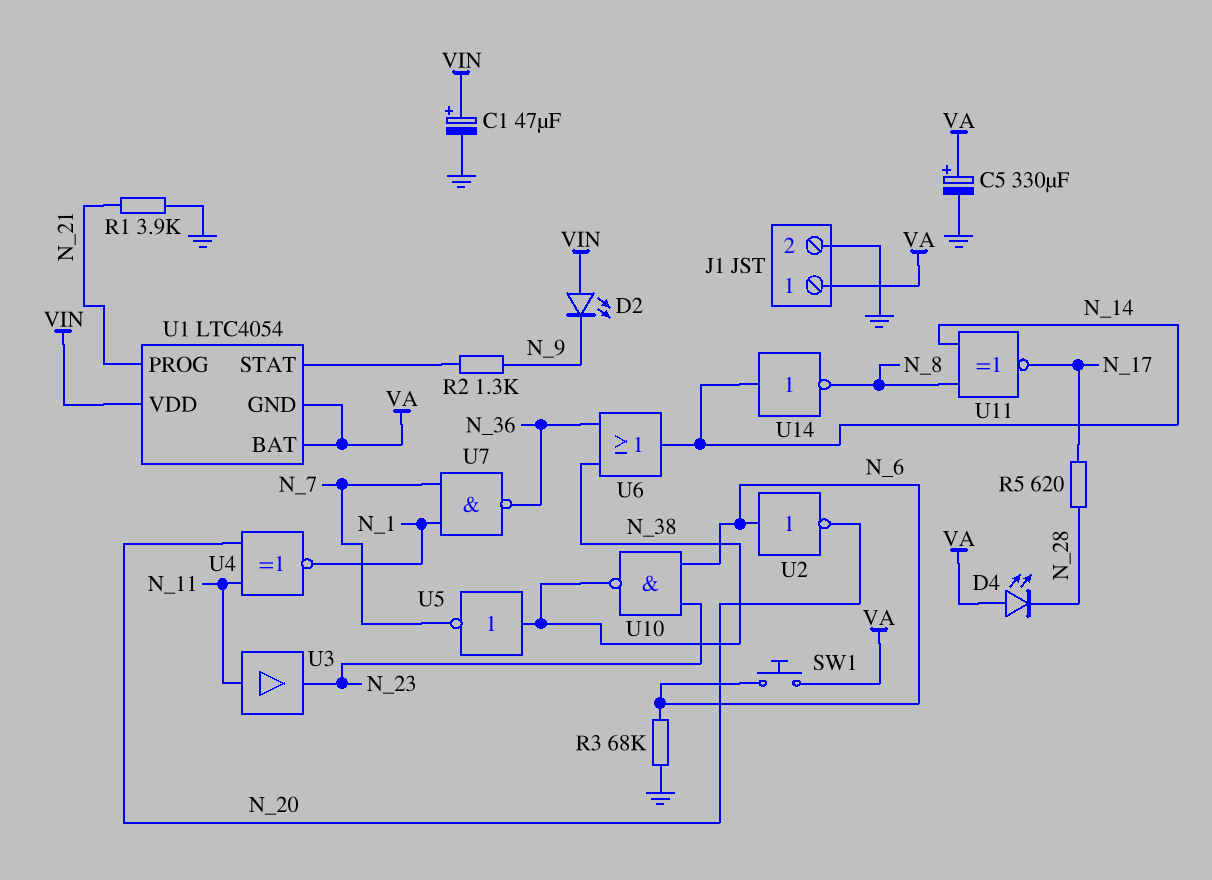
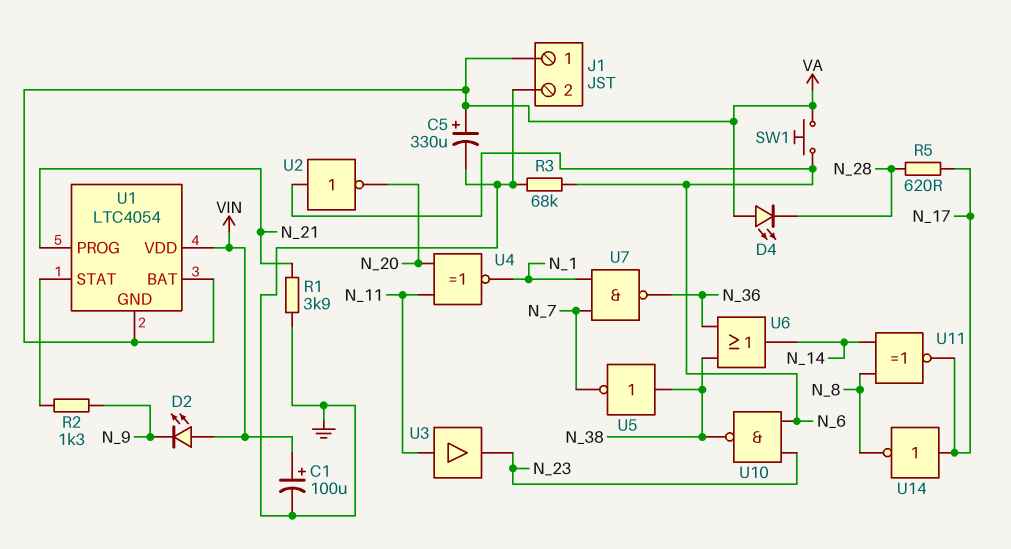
C1: 47uF (plus VIN, minus GND) -> 100uF (plus VIN, minus GND)
U14: NOT (in N_14, out N_8) -> NOT (in N_17, out N_8)

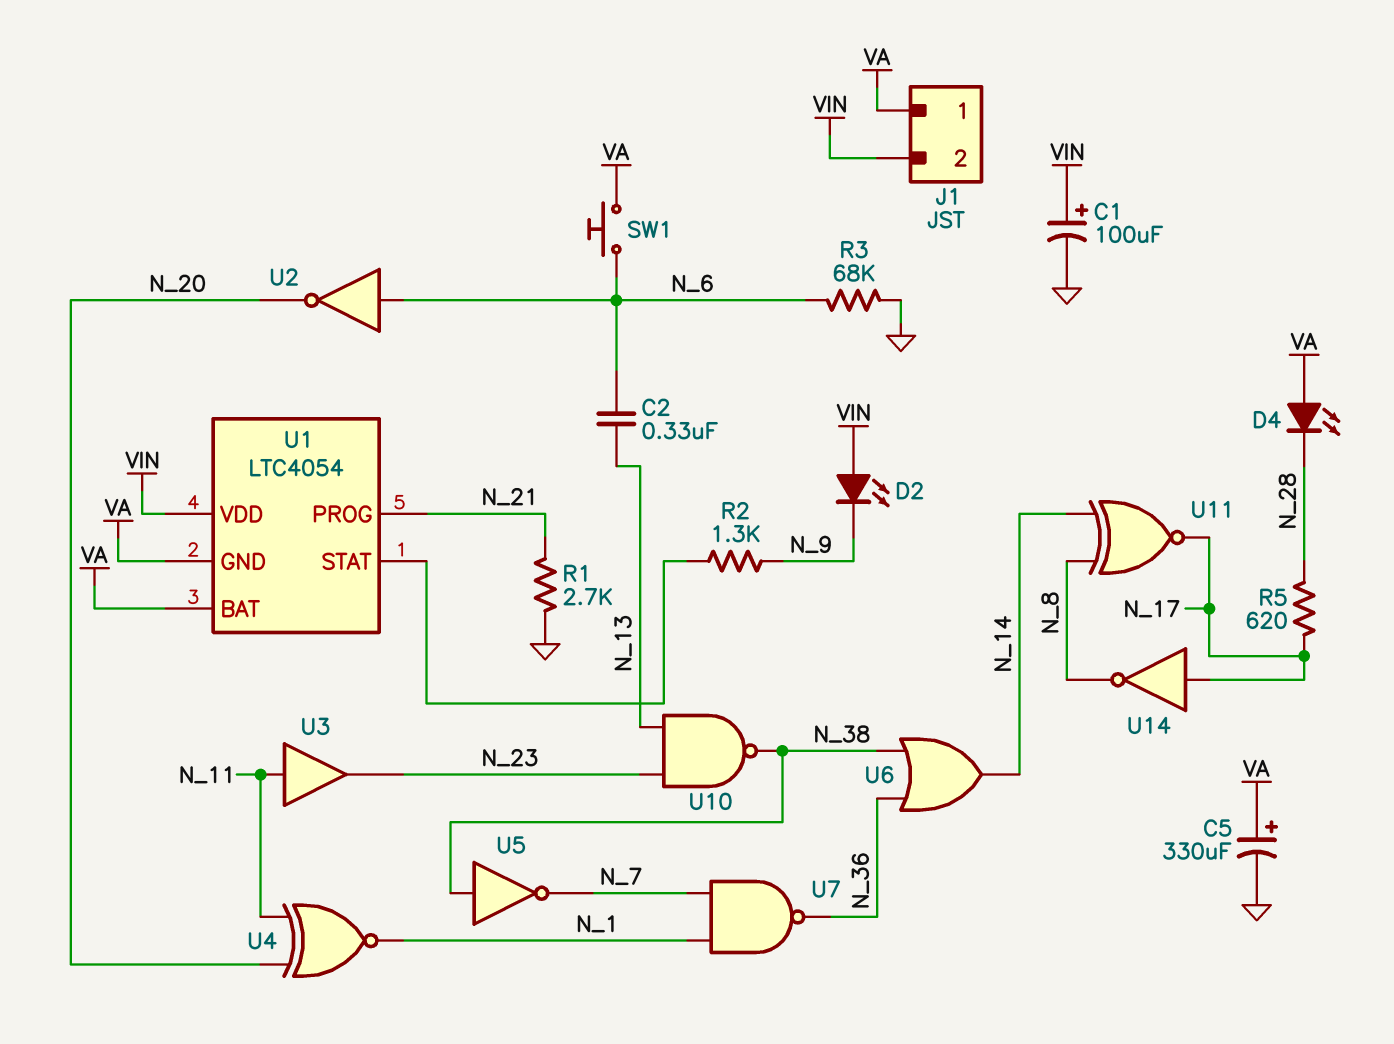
C2: none -> 330nF (N_6, N_13)
J1 pin 2: GND -> VIN
R1: 3.9k (GND, N_21) -> 2.7k (GND, N_21)
U10: NAND (in N_6, in N_23, out N_38) -> NAND (in N_13, in N_23, out N_38)

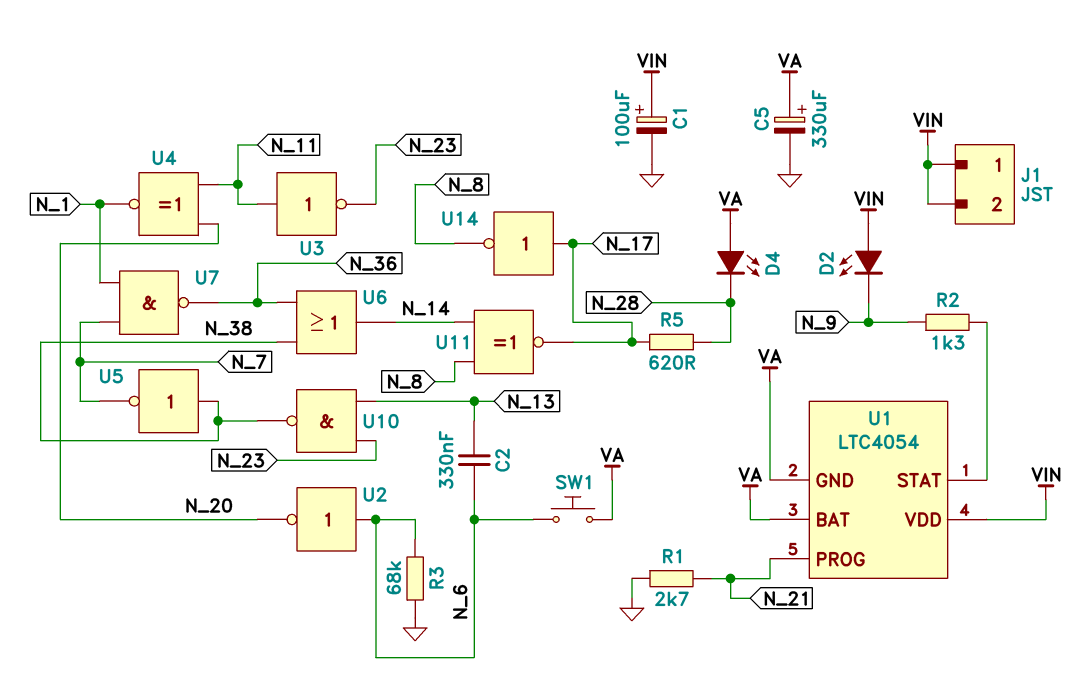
J1 pin 1: VA -> VIN
U3: buffer (in N_11, out N_23) -> NOT (in N_11, out N_23)

